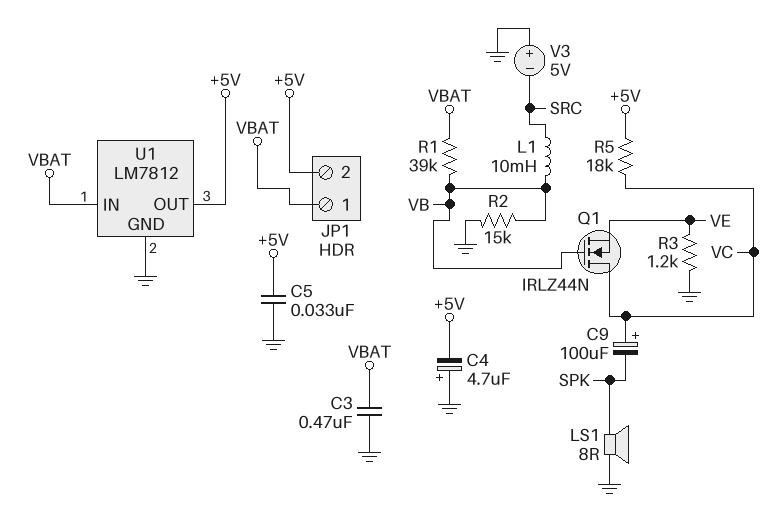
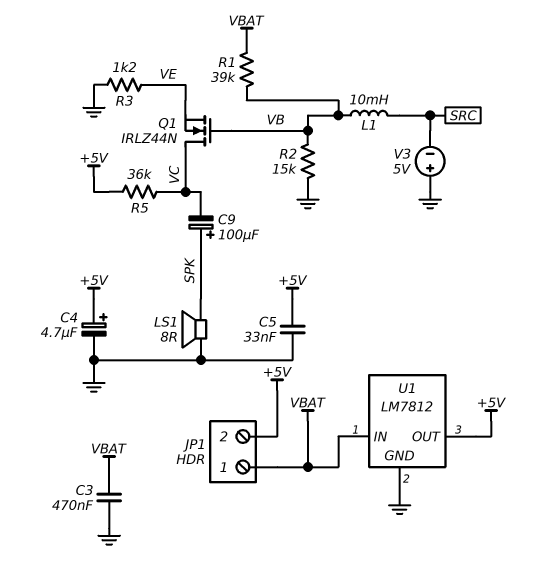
C4: 4.7uF (plus GND, minus +5V) -> 4.7uF (plus +5V, minus GND)
C9: 100uF (plus VC, minus SPK) -> 100uF (plus SPK, minus VC)
R5: 18k (+5V, VC) -> 36k (+5V, VC)

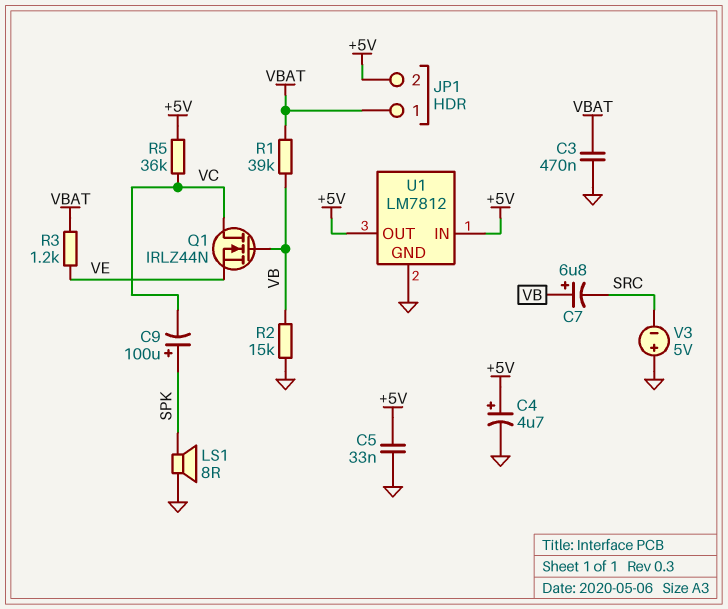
C7: none -> 6.8uF (plus VB, minus SRC)
L1: 10mH (SRC, VB) -> none
R3: 1.2k (GND, VE) -> 1.2k (VBAT, VE)
U1 pin IN: VBAT -> +5V

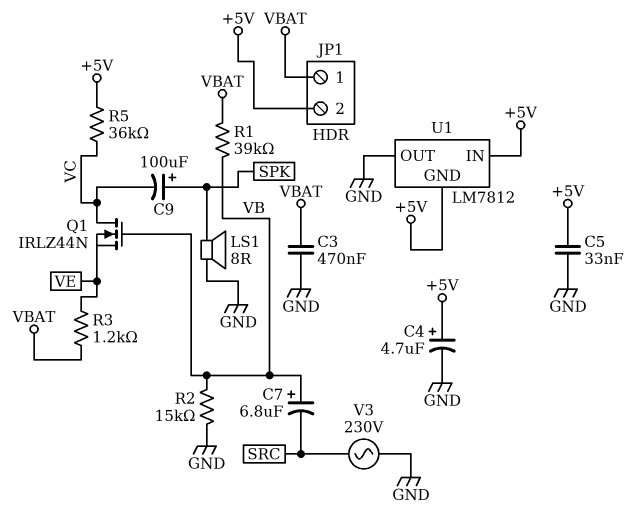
U1 pin GND: GND -> +5V
U1 pin OUT: +5V -> GND
V3: 5V (plus GND, minus SRC) -> AC 230V (GND, SRC)

